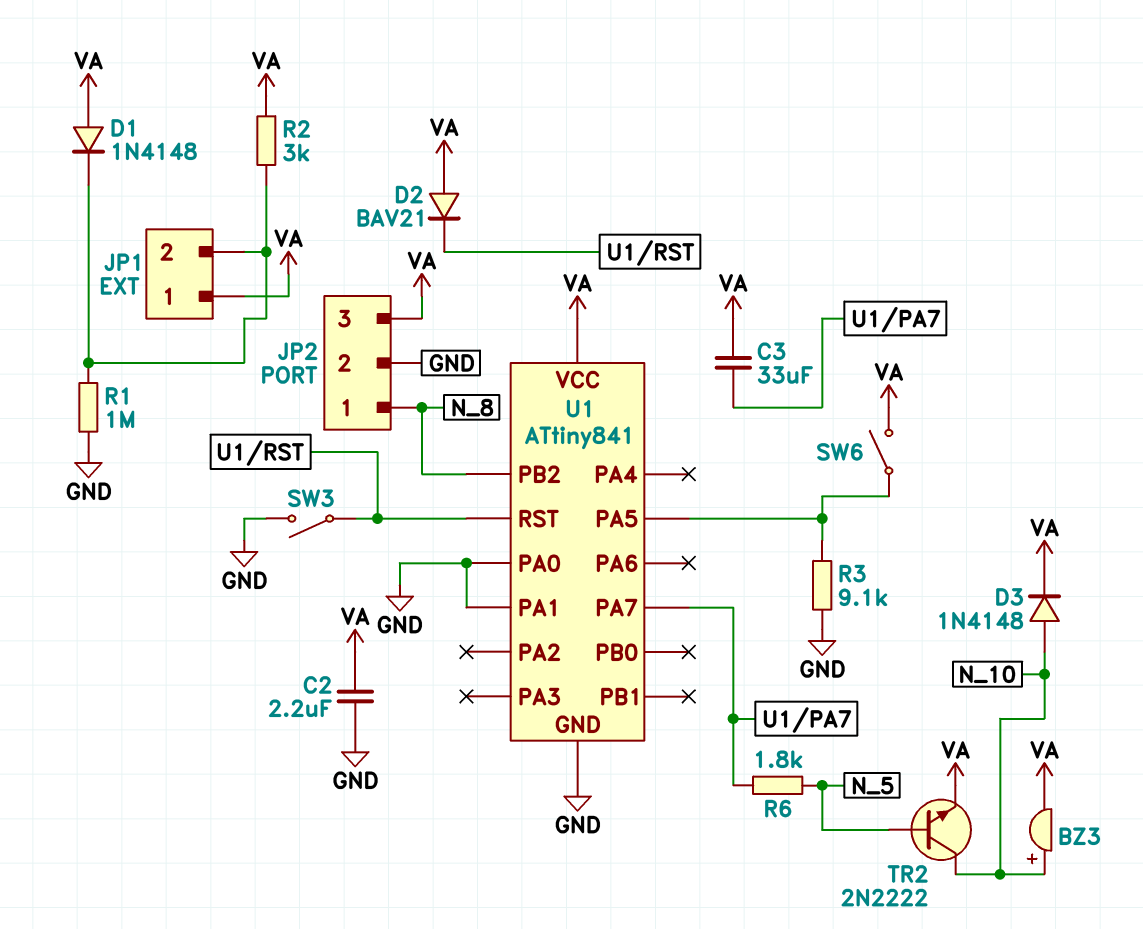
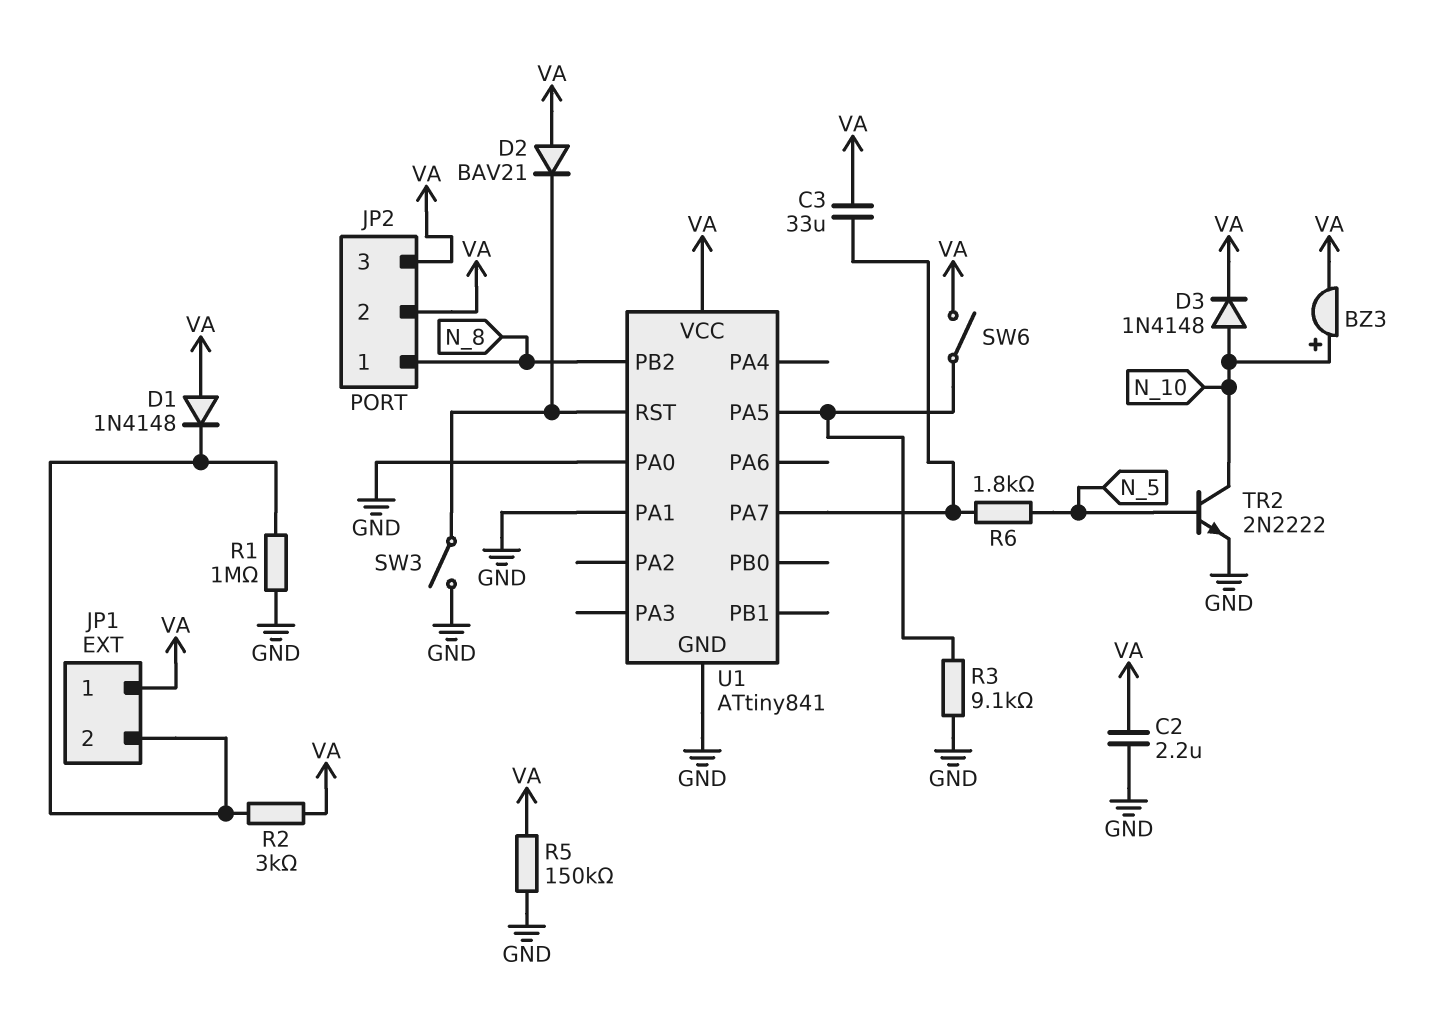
JP2 pin 2: GND -> VA
R5: none -> 150k (GND, VA)
TR2: NPN 2N2222 (B N_5, C N_10, E VA) -> NPN 2N2222 (B N_5, C N_10, E GND)

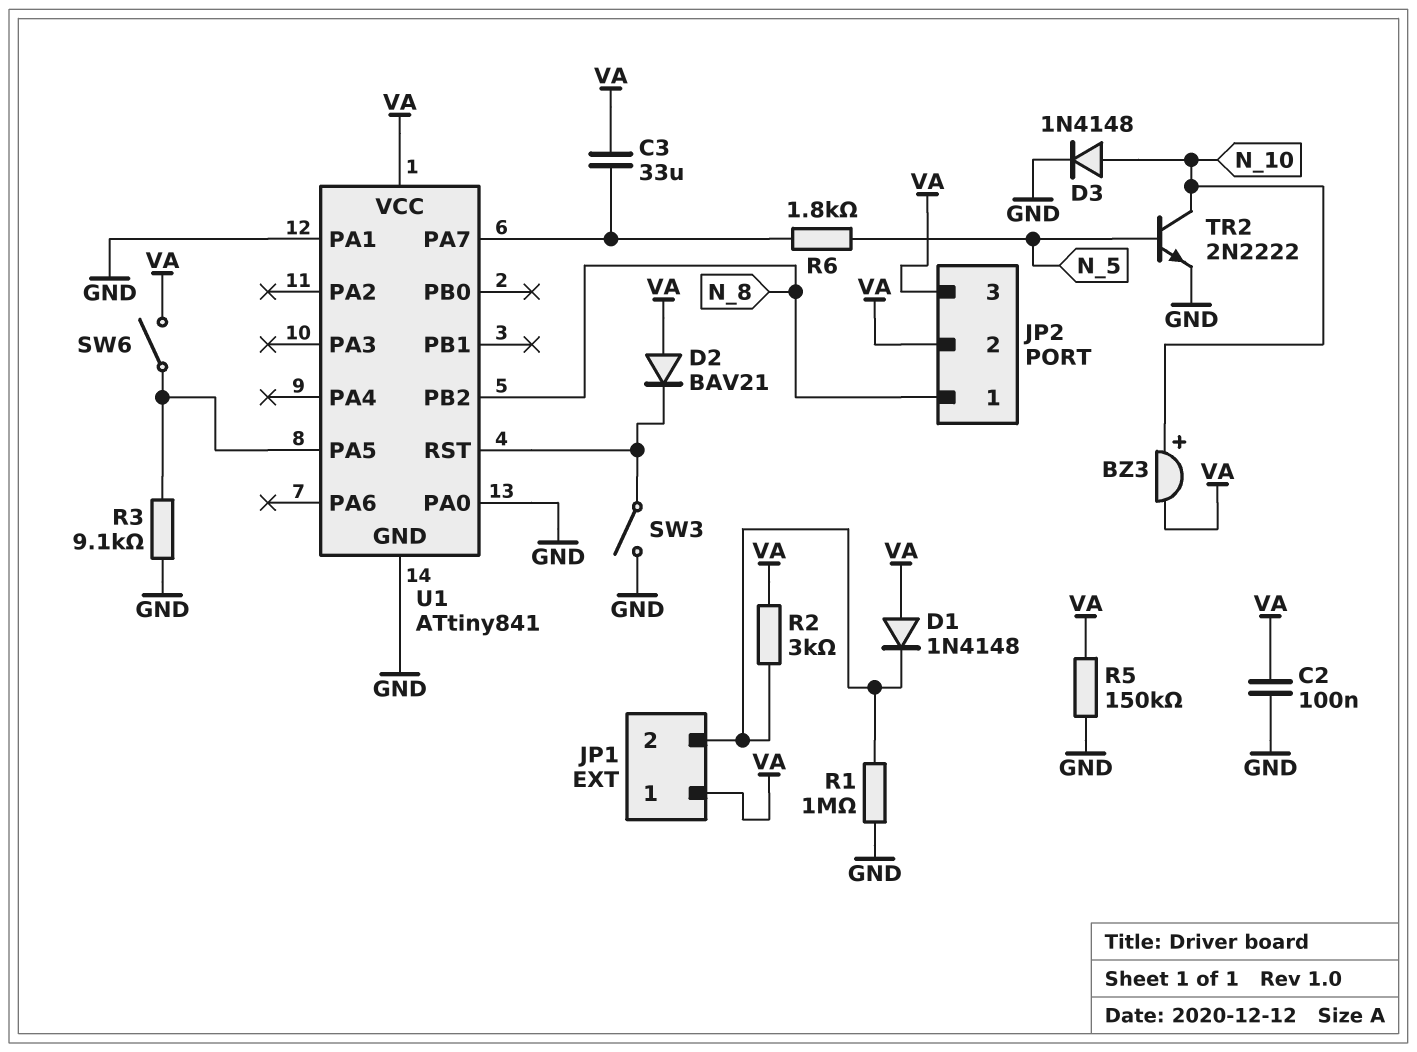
C2: 2.2uF (GND, VA) -> 100nF (GND, VA)
D3: diode 1N4148 (A N_10, K VA) -> diode 1N4148 (A N_10, K GND)

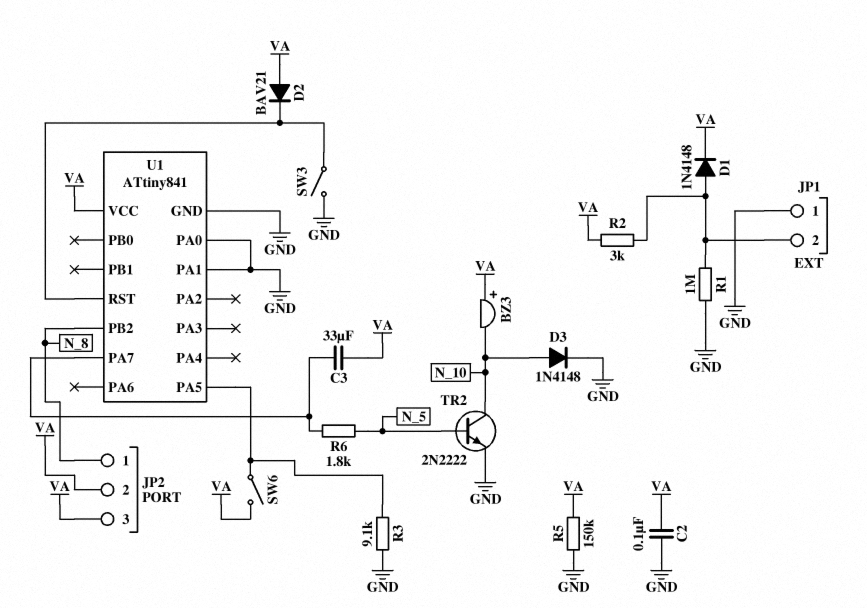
BZ3: buzzer (plus N_10, minus VA) -> buzzer (plus VA, minus N_10)
D1: diode 1N4148 (A VA, K JP1/2) -> diode 1N4148 (A JP1/2, K VA)
JP1 pin 1: VA -> GND

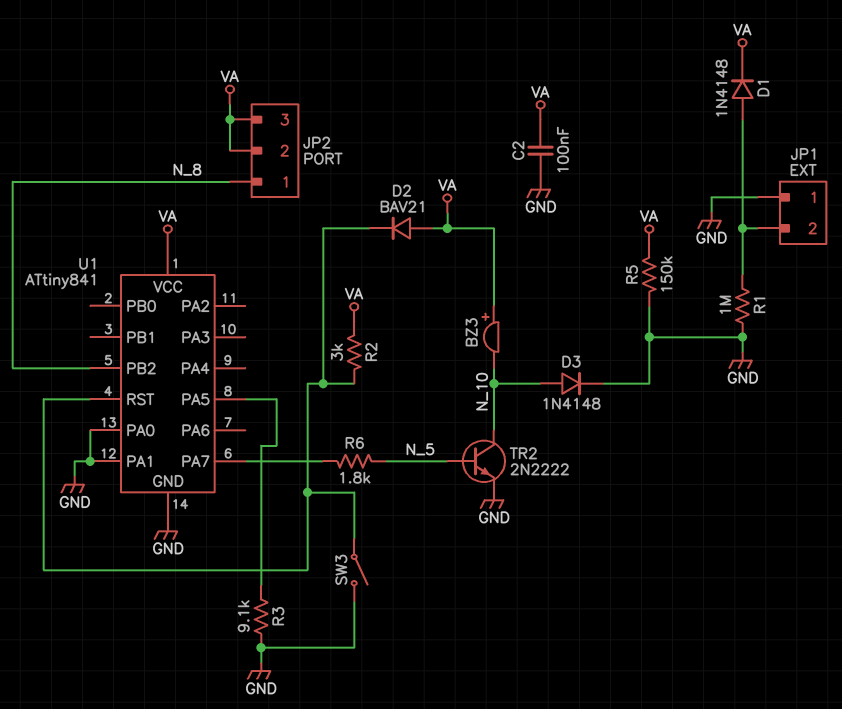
C3: 33uF (U1/PA7, VA) -> none
R2: 3k (JP1/2, VA) -> 3k (U1/RST, VA)
SW6: switch (U1/PA5, VA) -> none

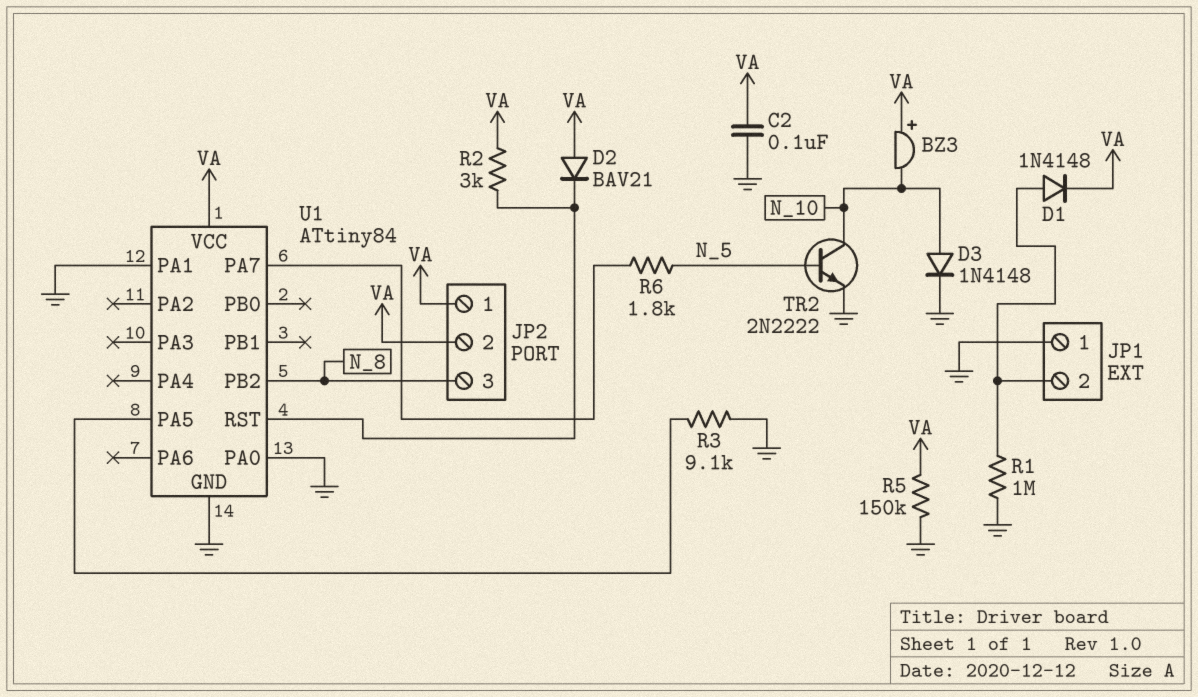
JP2 pin 1: N_8 -> VA
JP2 pin 3: VA -> N_8
SW3: switch (GND, U1/RST) -> none
U1: ATtiny841 -> ATtiny84

